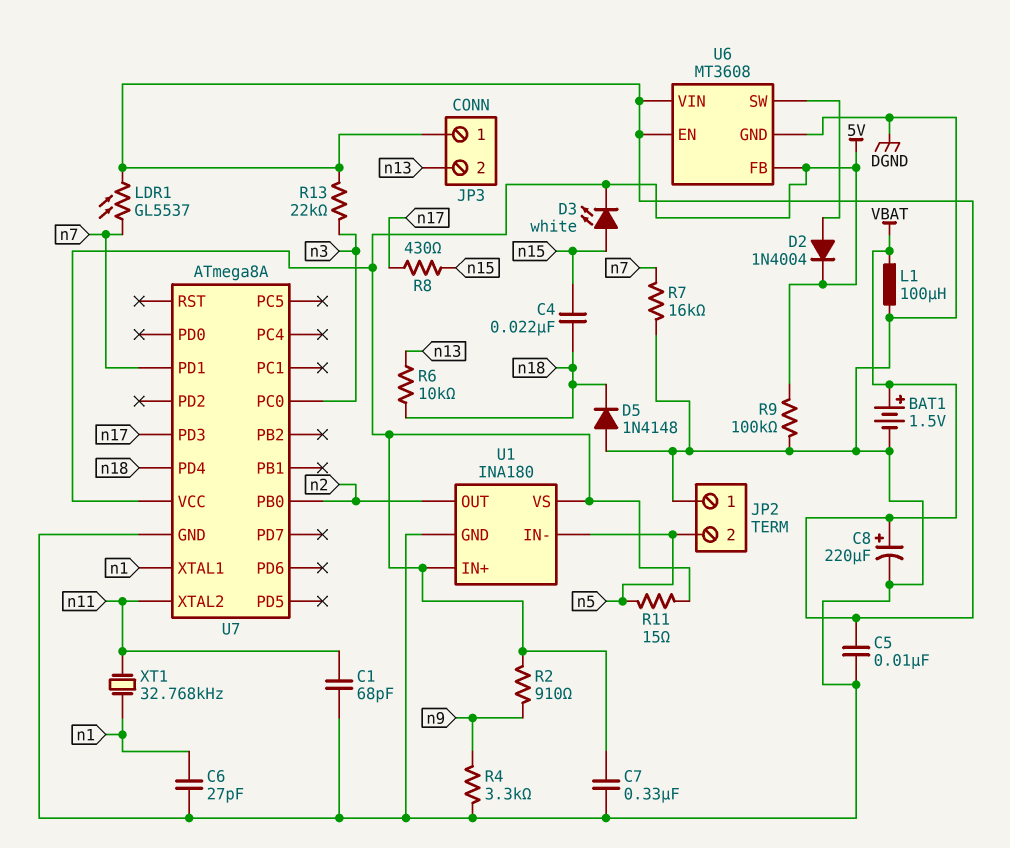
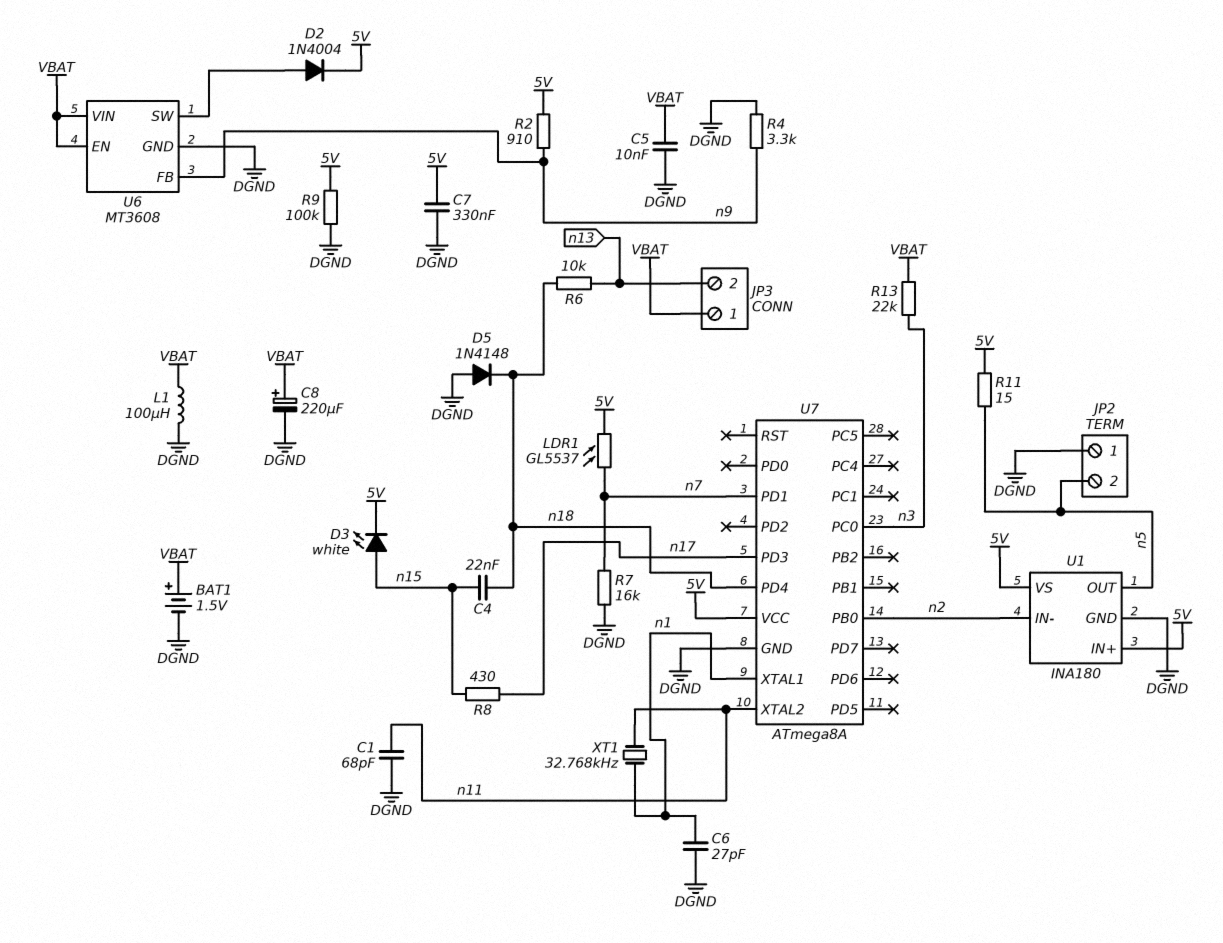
LDR1: GL5537 (VBAT, n7) -> GL5537 (5V, n7)
U1 pin IN-: n5 -> n2
U1 pin OUT: n2 -> n5
U6 pin FB: 5V -> n9

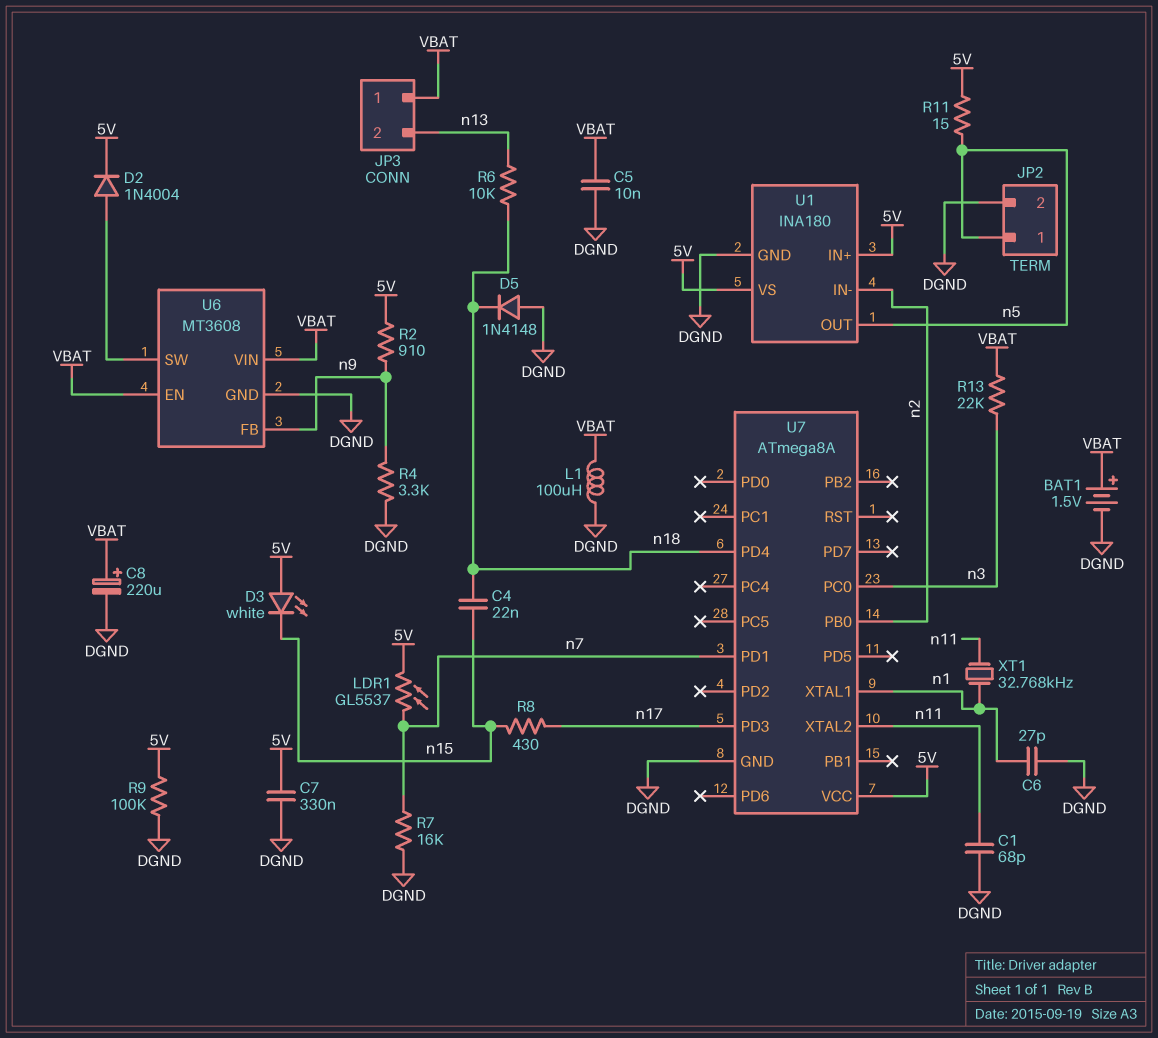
D3: LED white (A n15, K 5V) -> LED white (A 5V, K n15)
JP2 pin 1: DGND -> n5
JP2 pin 2: n5 -> DGND

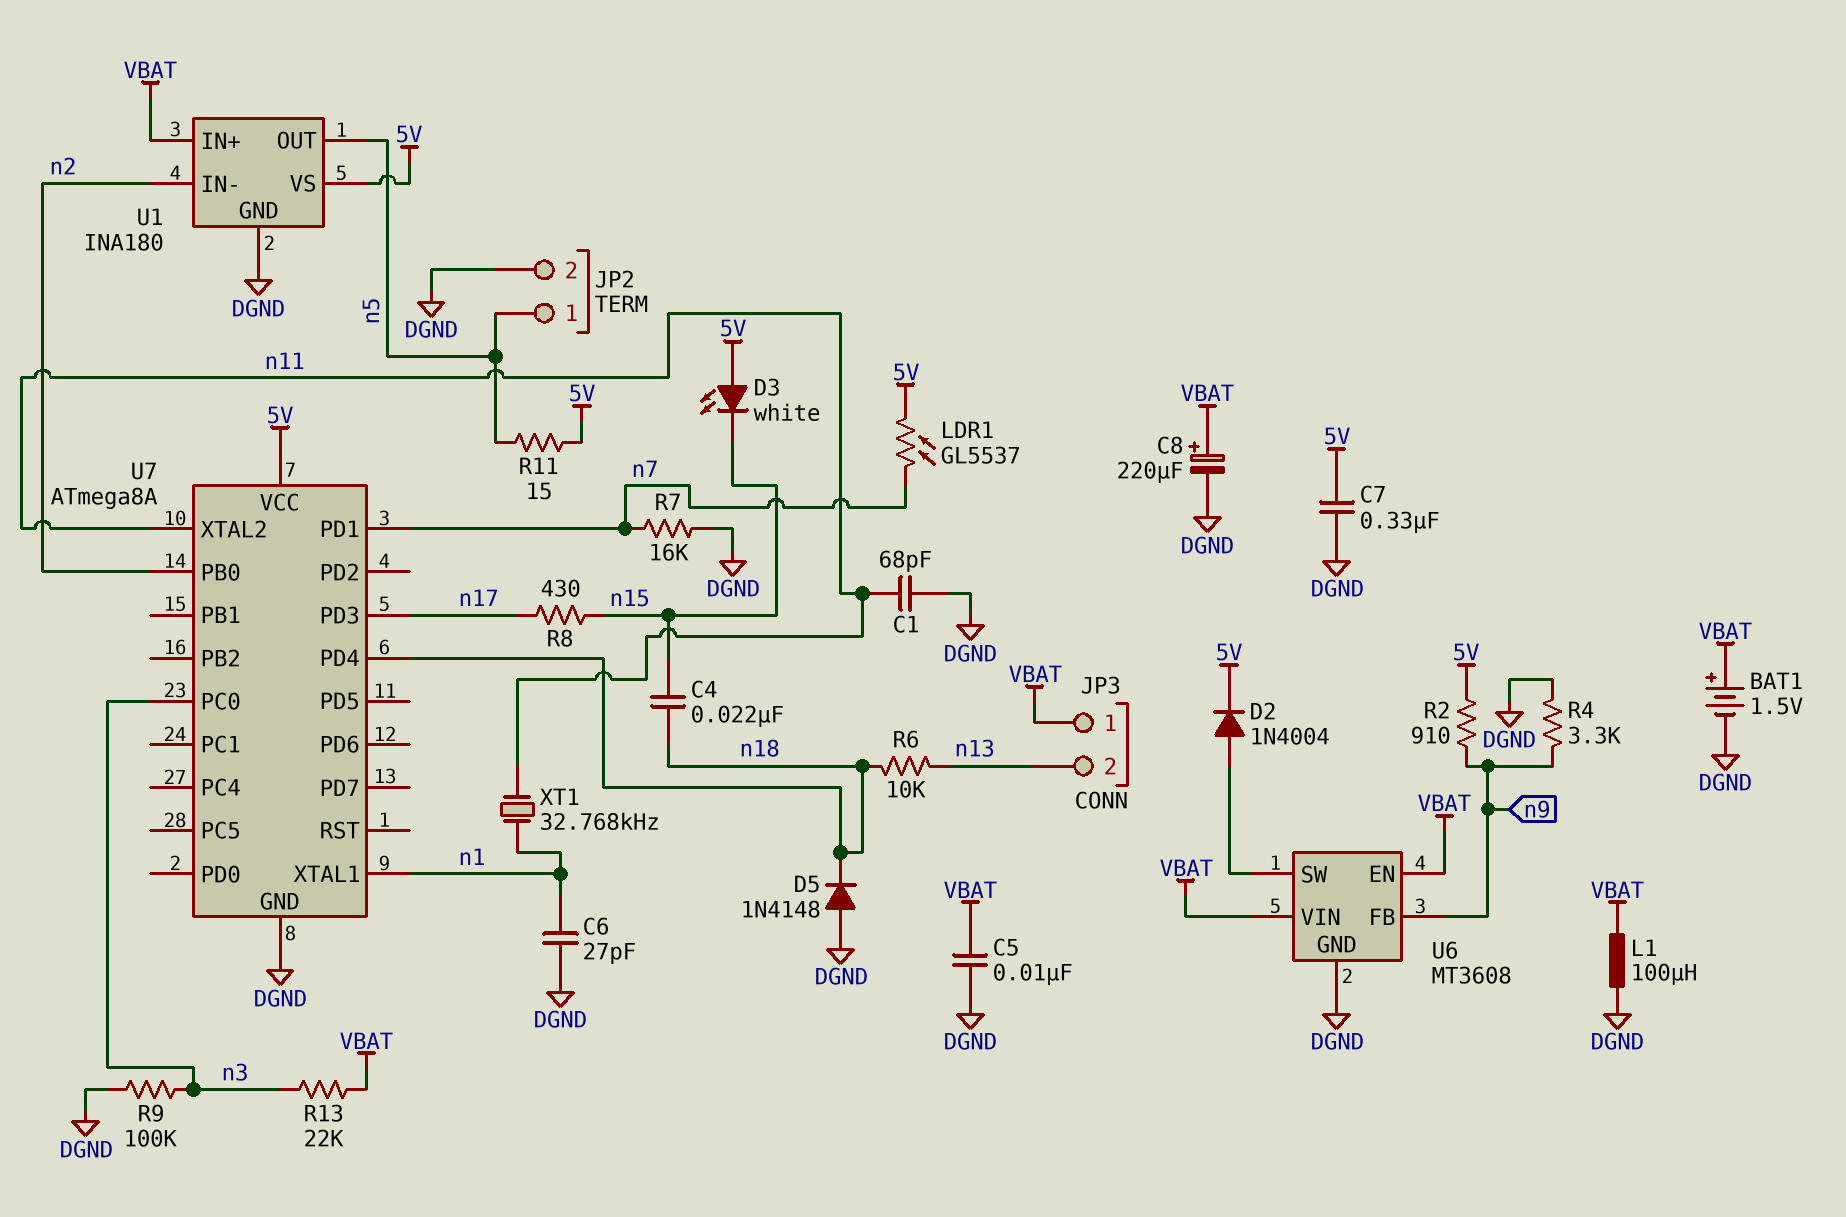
R9: 100k (5V, DGND) -> 100k (DGND, n3)
U1 pin IN+: 5V -> VBAT

